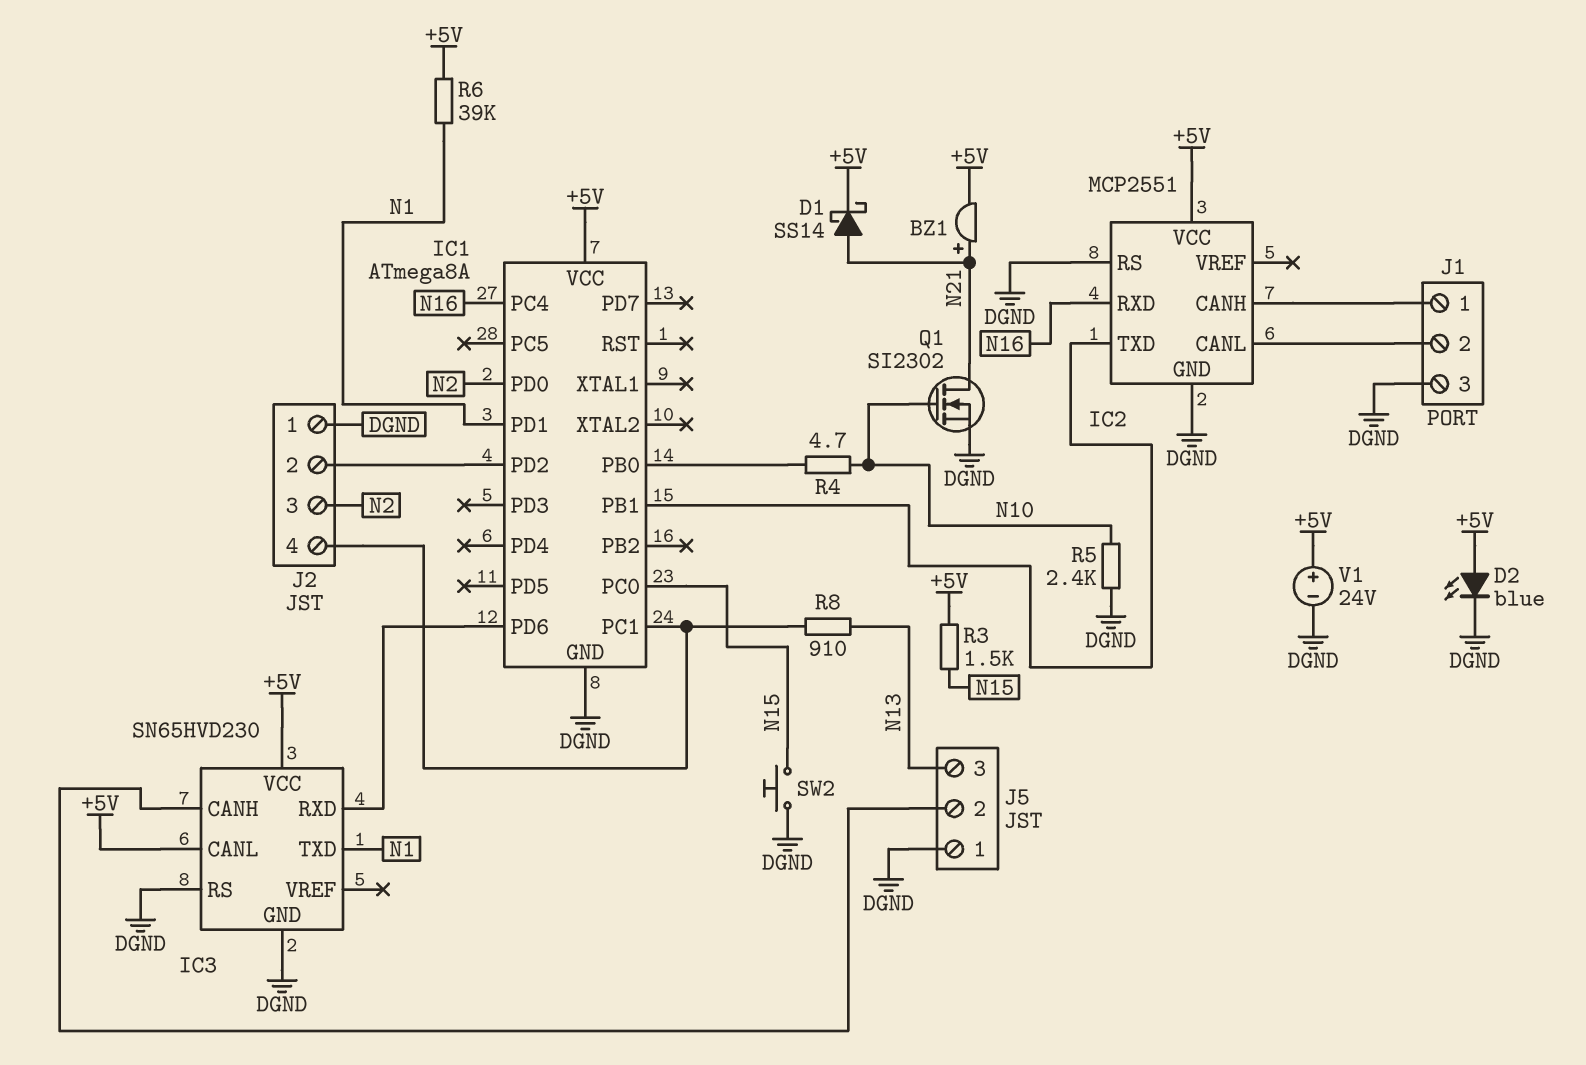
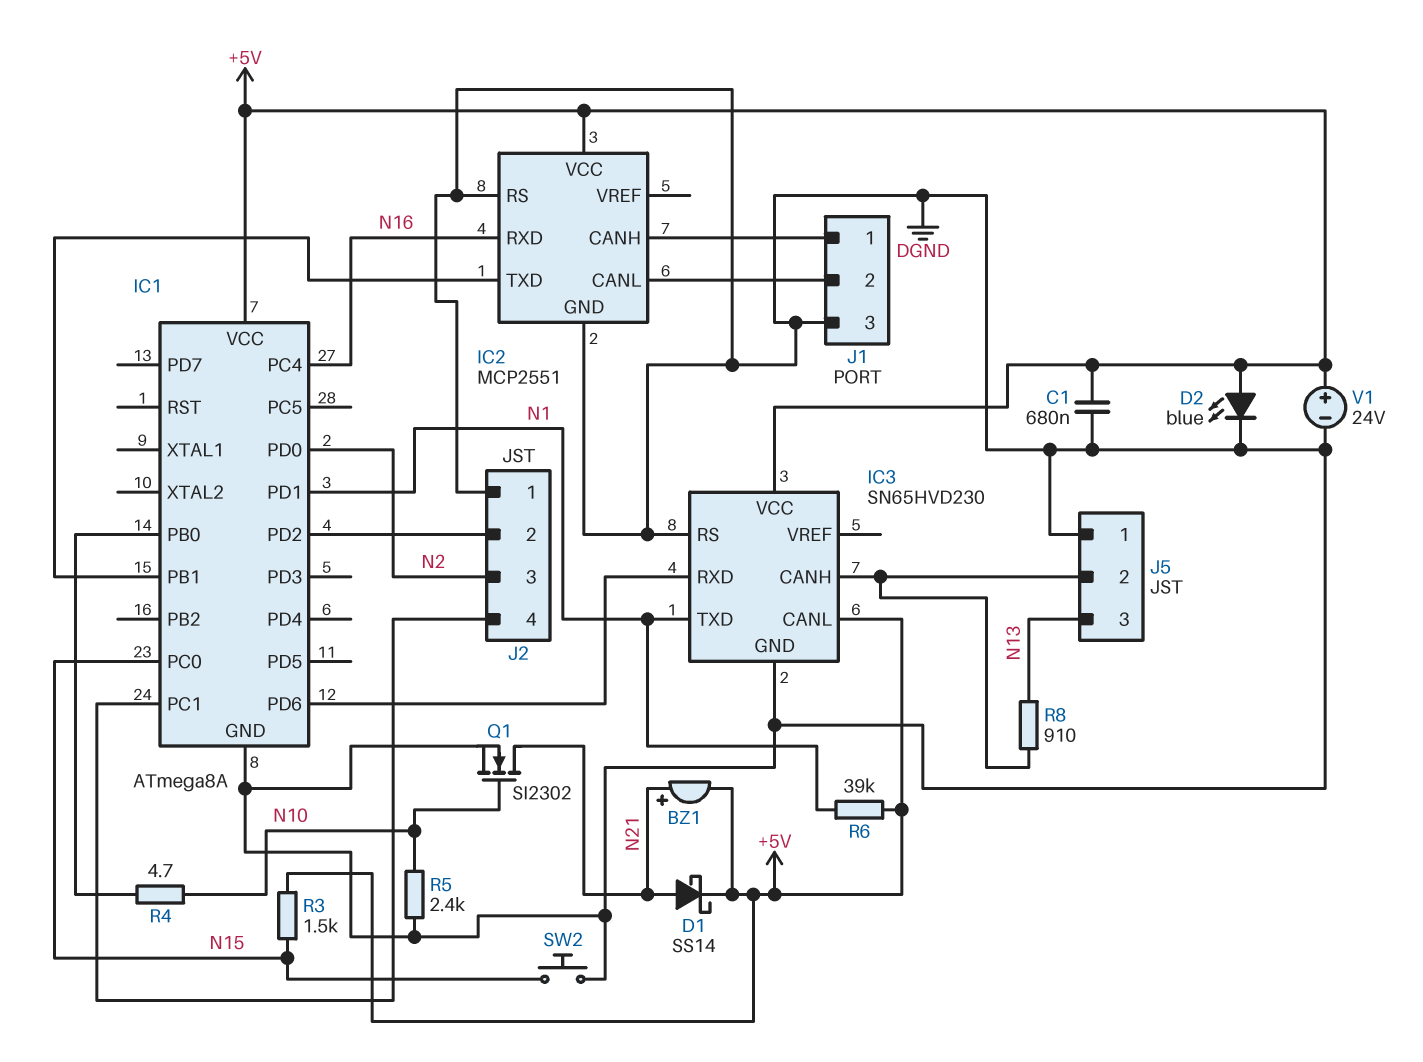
C1: none -> 680nF (+5V, DGND)
R8: 910 (IC1/PC1, N13) -> 910 (IC3/CANH, N13)

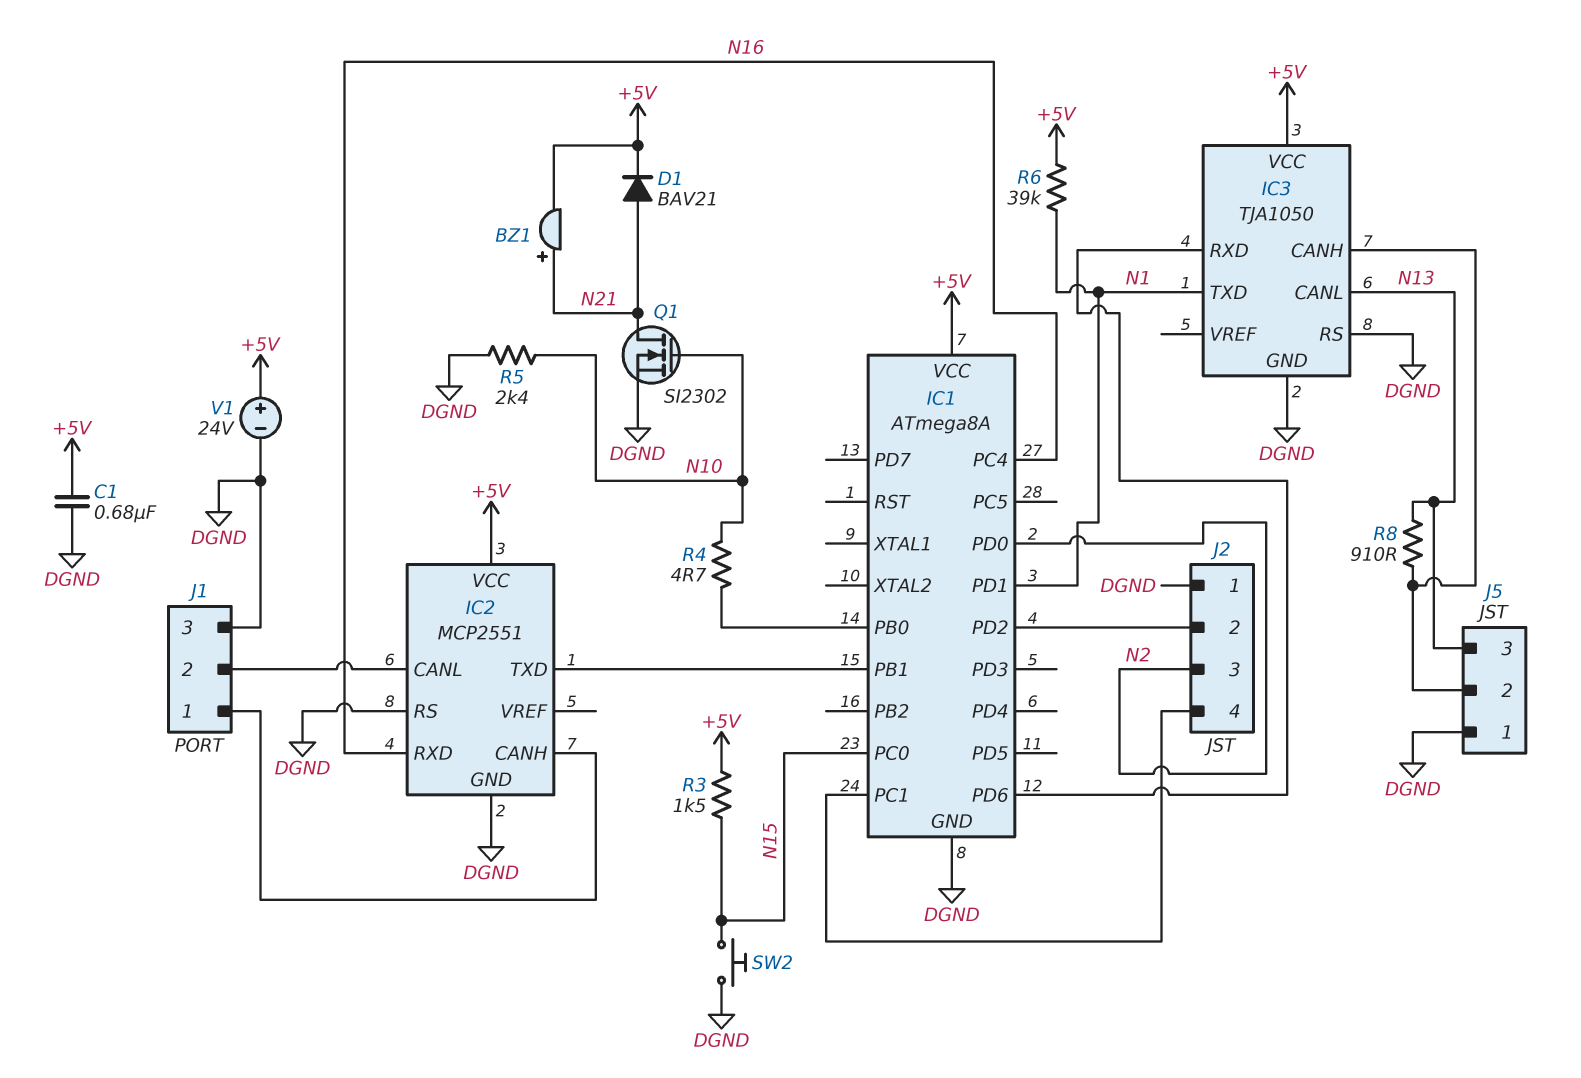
D1: schottky SS14 (A N21, K +5V) -> diode BAV21 (A N21, K +5V)
D2: LED blue (A +5V, K DGND) -> none
IC3: SN65HVD230 -> TJA1050
IC3 pin CANL: +5V -> N13

